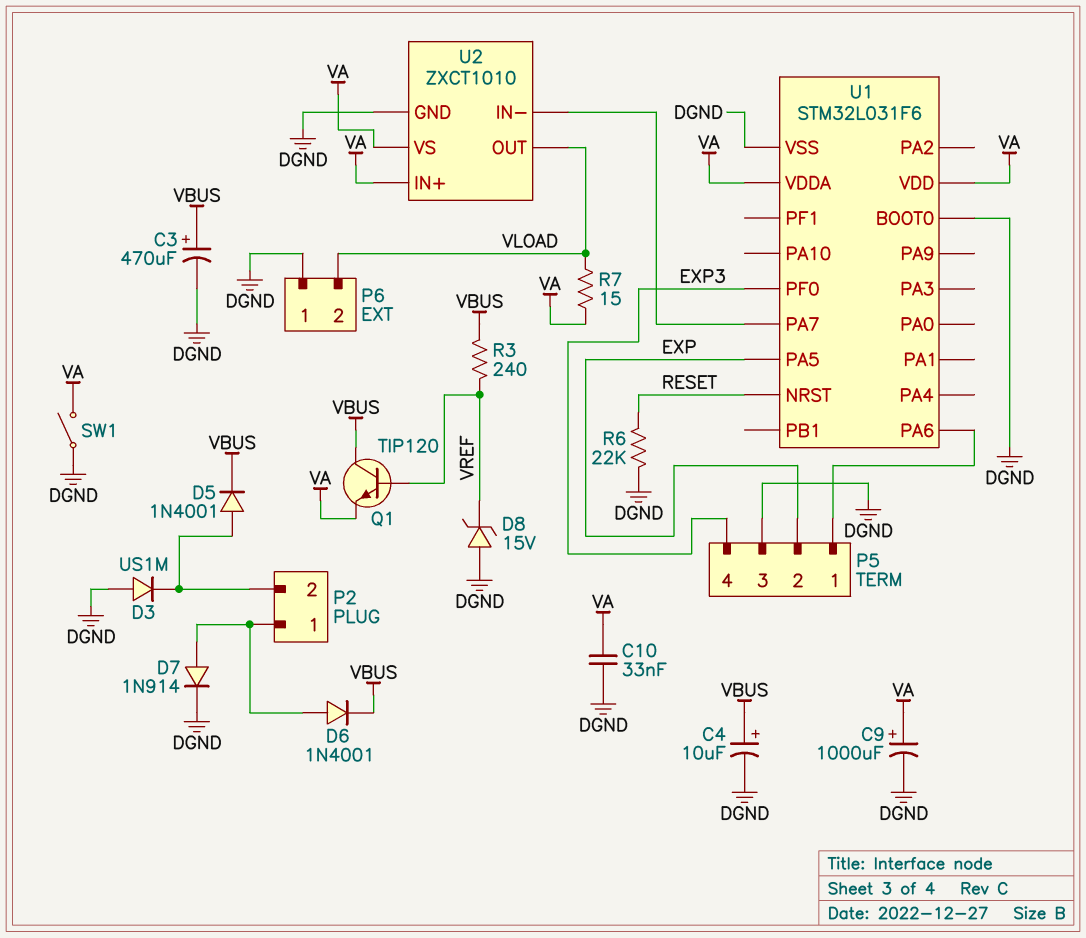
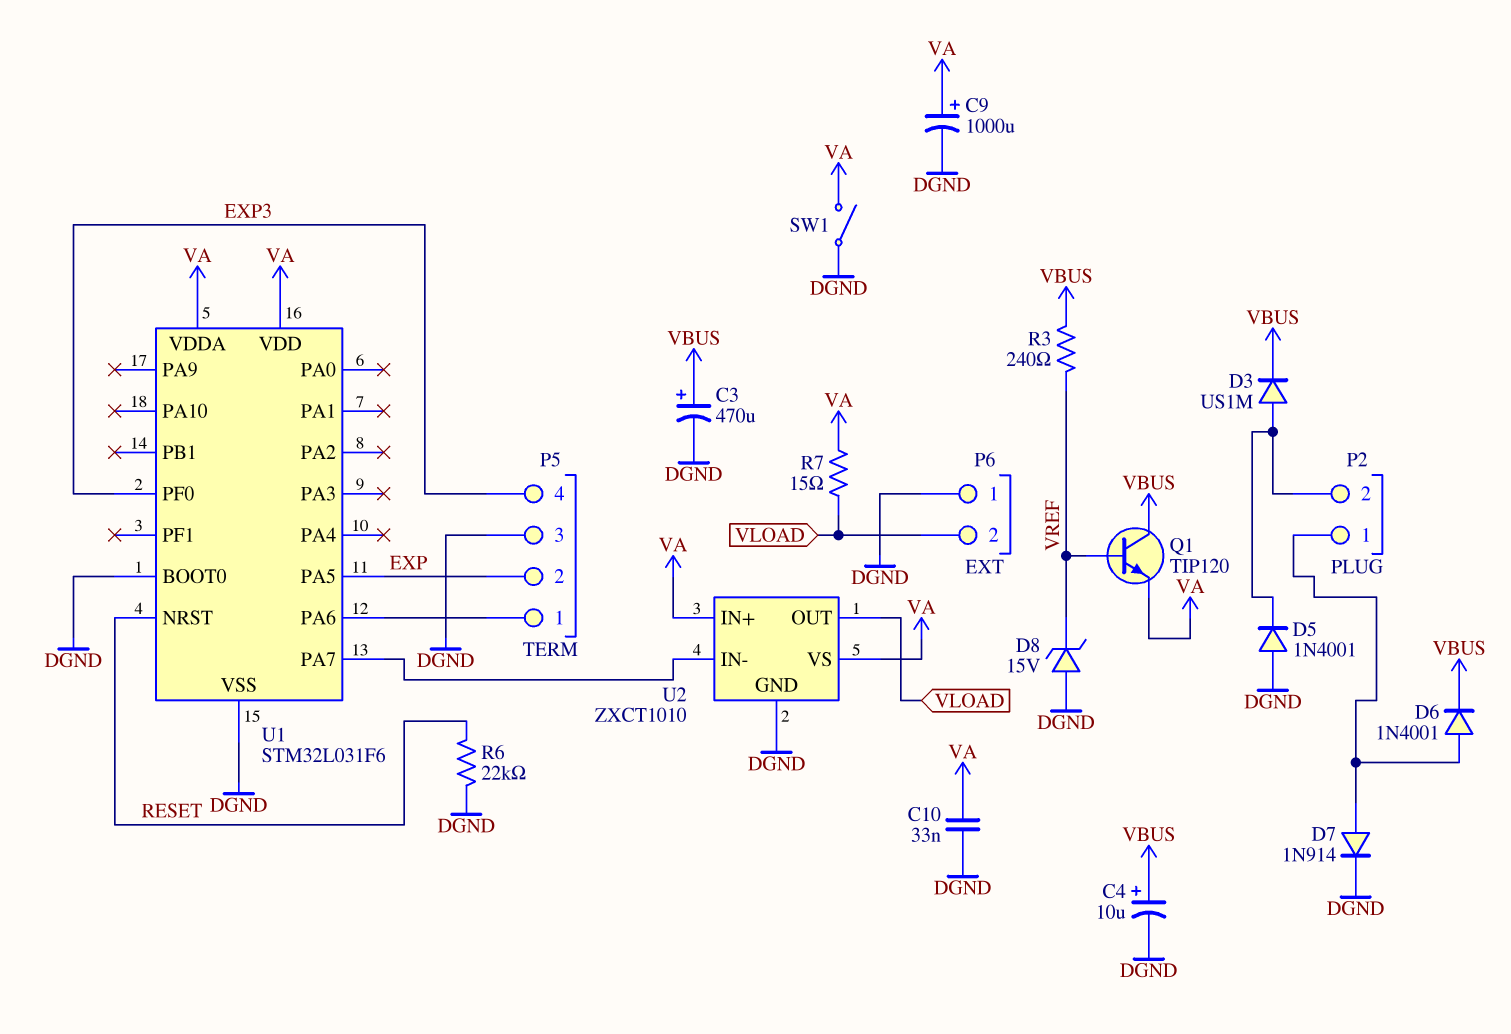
D3: diode US1M (A DGND, K P2/2) -> diode US1M (A P2/2, K VBUS)
D5: diode 1N4001 (A P2/2, K VBUS) -> diode 1N4001 (A DGND, K P2/2)

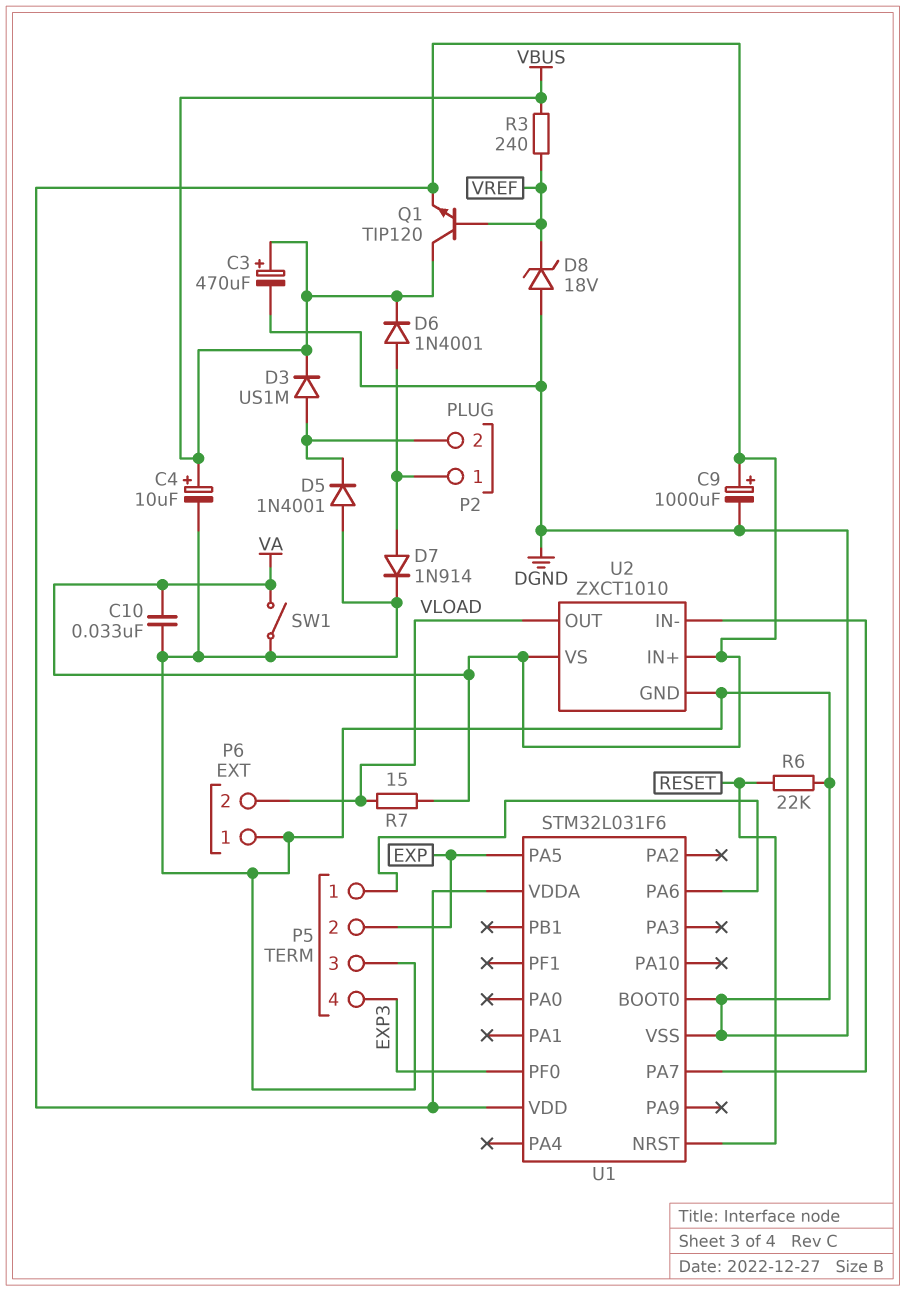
D8: zener 15V (A DGND, K VREF) -> zener 18V (A DGND, K VREF)

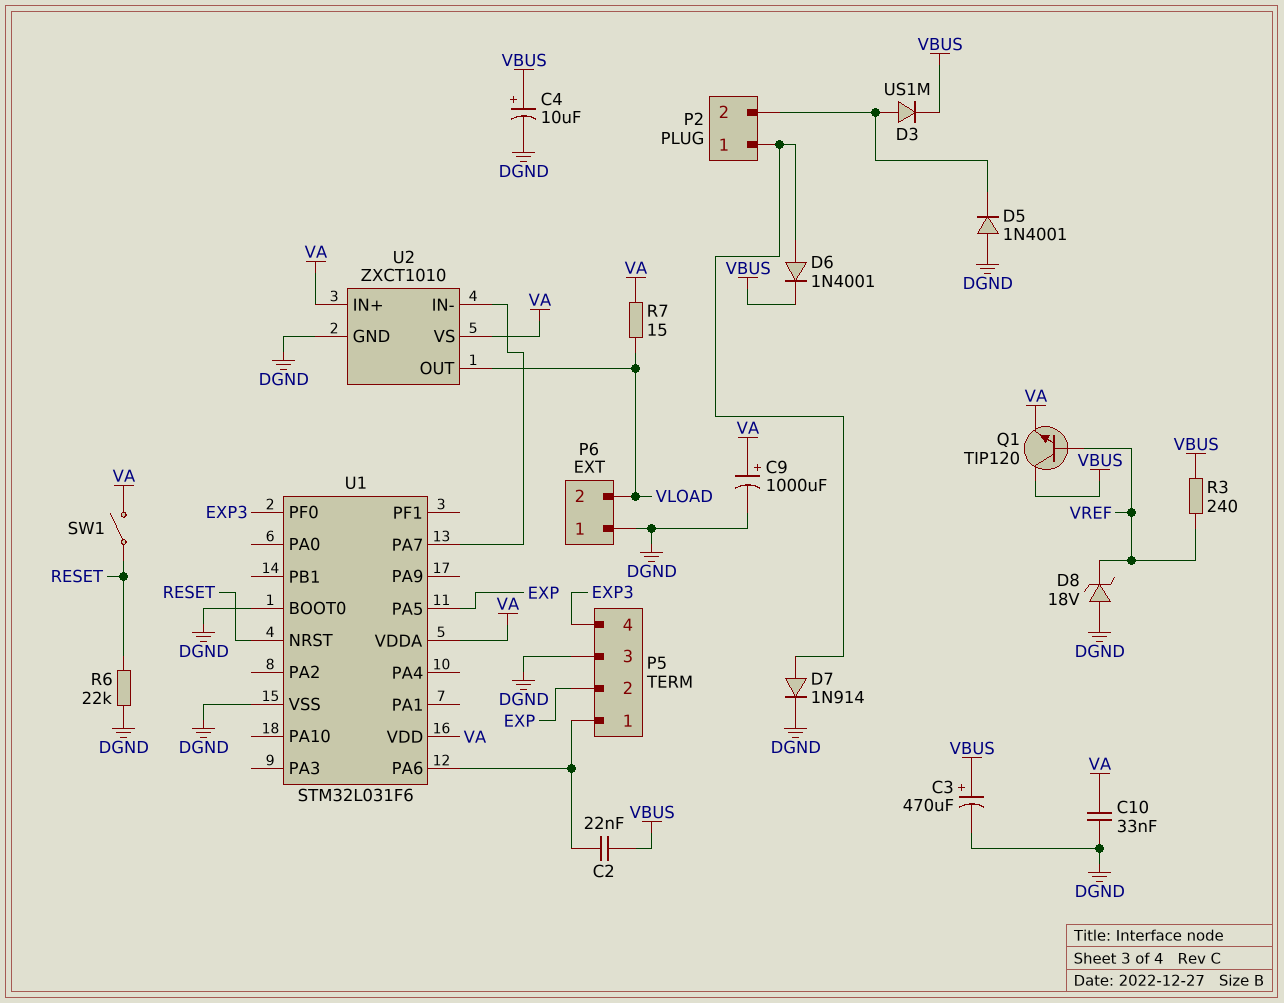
C2: none -> 22nF (P5/1, VBUS)
SW1: switch (DGND, VA) -> switch (RESET, VA)

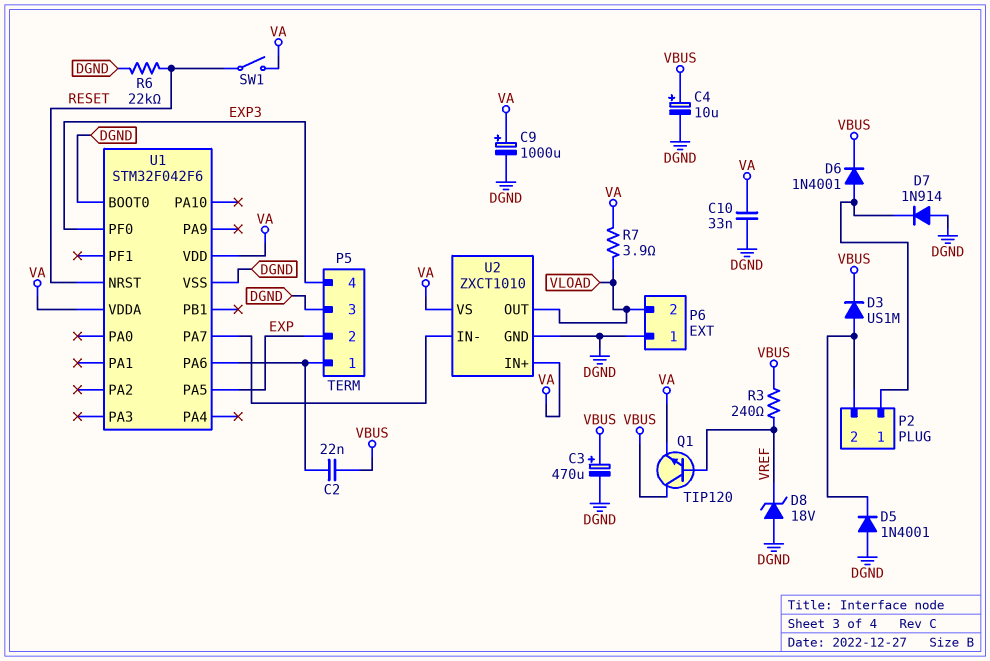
D7: diode 1N914 (A P2/1, K DGND) -> diode 1N914 (A DGND, K P2/1)
R7: 15 (VA, VLOAD) -> 3.9 (VA, VLOAD)
U1: STM32L031F6 -> STM32F042F6

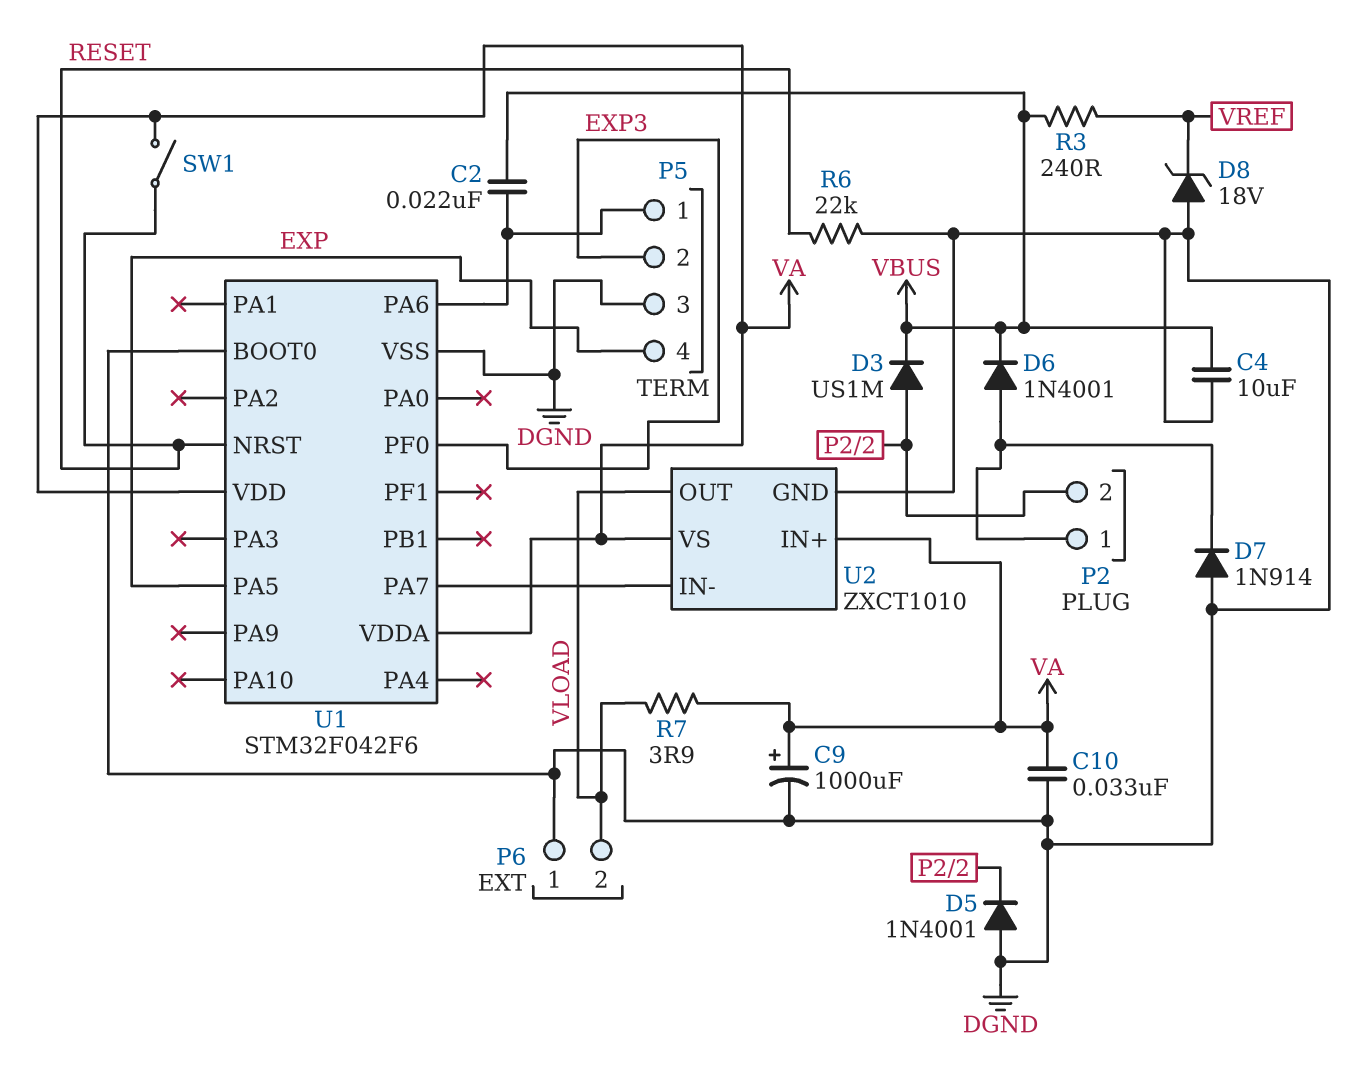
C3: 470uF (plus VBUS, minus DGND) -> none
C4: 10uF (plus VBUS, minus DGND) -> 10uF (DGND, VBUS)
P5 pin 2: EXP -> EXP3
P5 pin 4: EXP3 -> EXP
Q1: NPN TIP120 (B VREF, C VBUS, E VA) -> none

